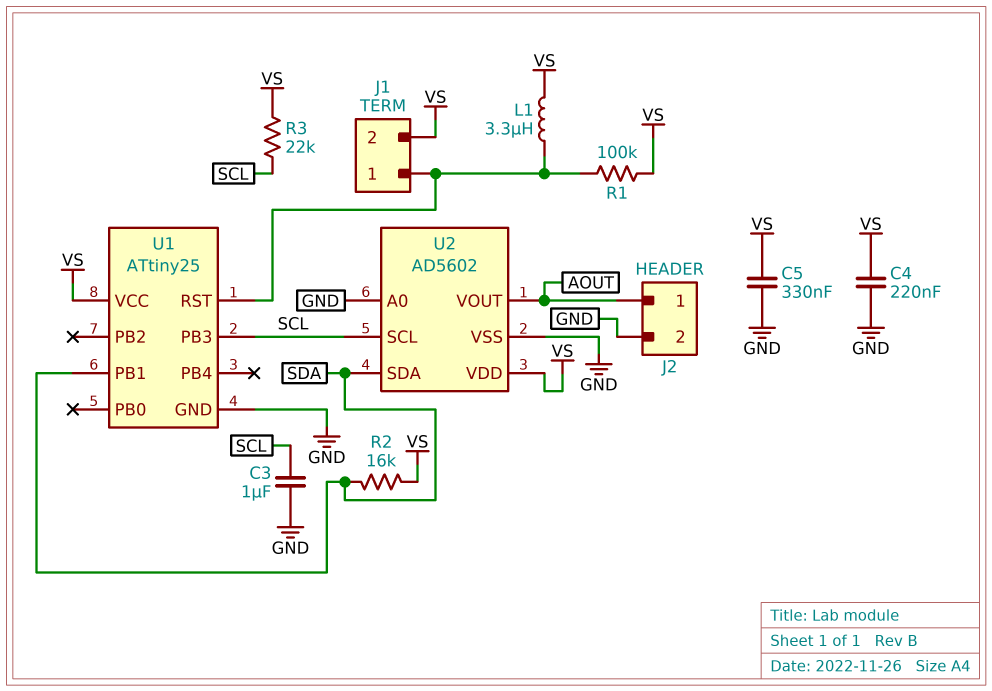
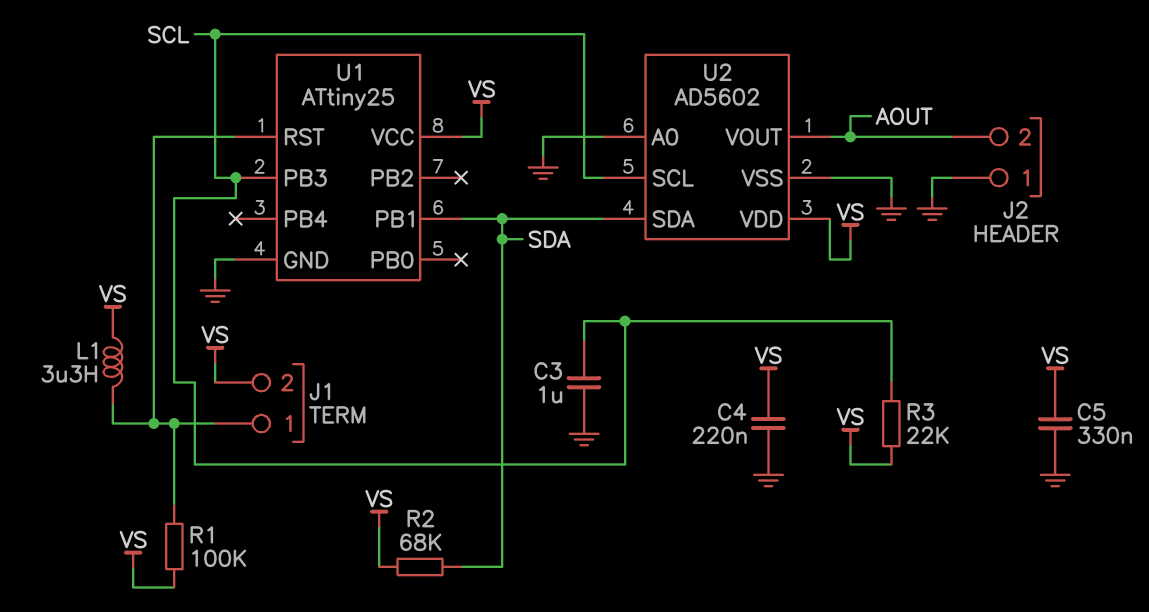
J2 pin 1: AOUT -> GND
J2 pin 2: GND -> AOUT
R2: 16k (SDA, VS) -> 68k (SDA, VS)

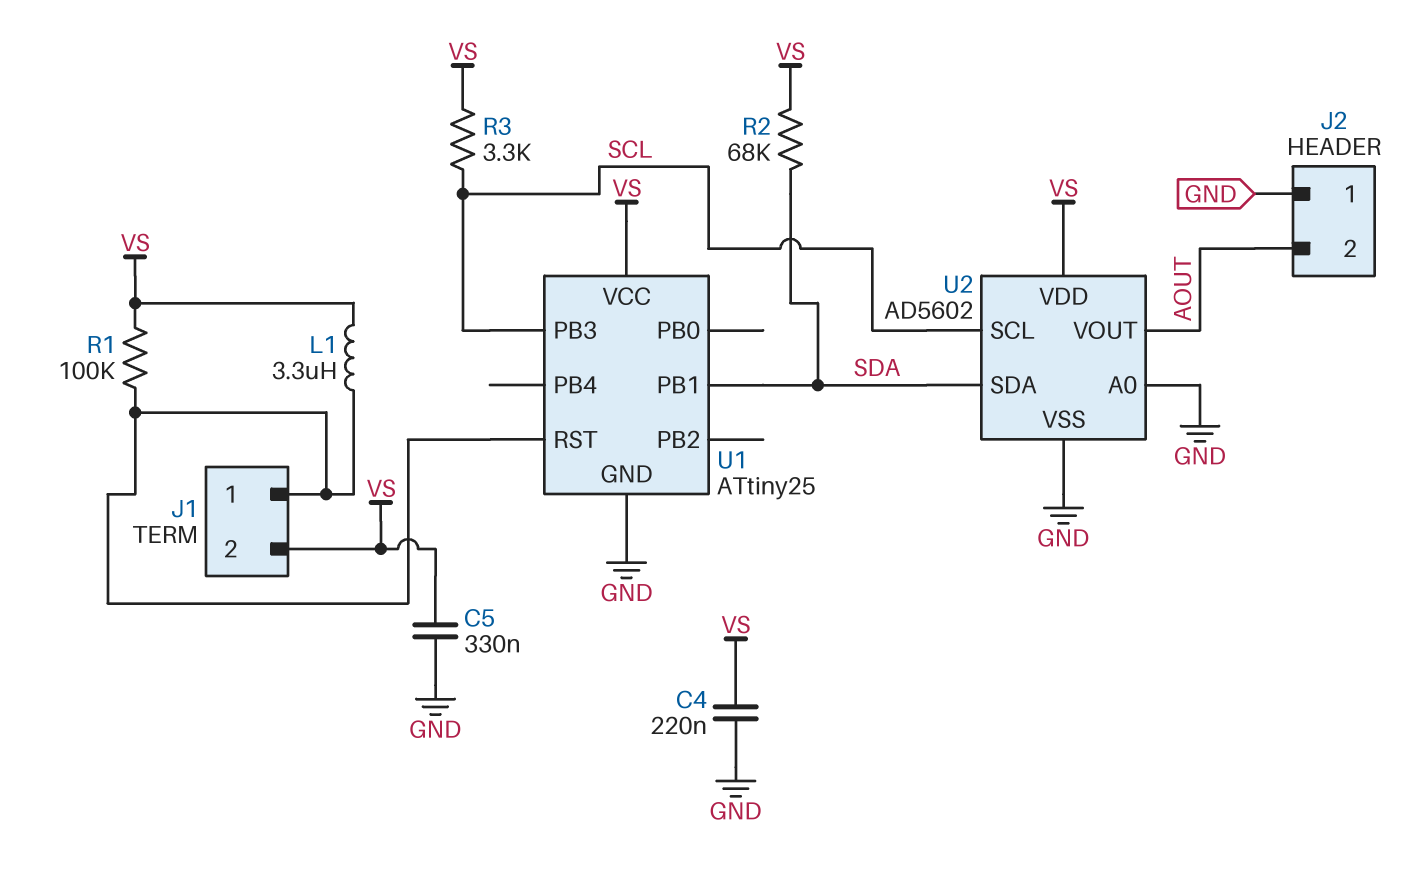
C3: 1uF (GND, SCL) -> none
R3: 22k (SCL, VS) -> 3.3k (SCL, VS)

